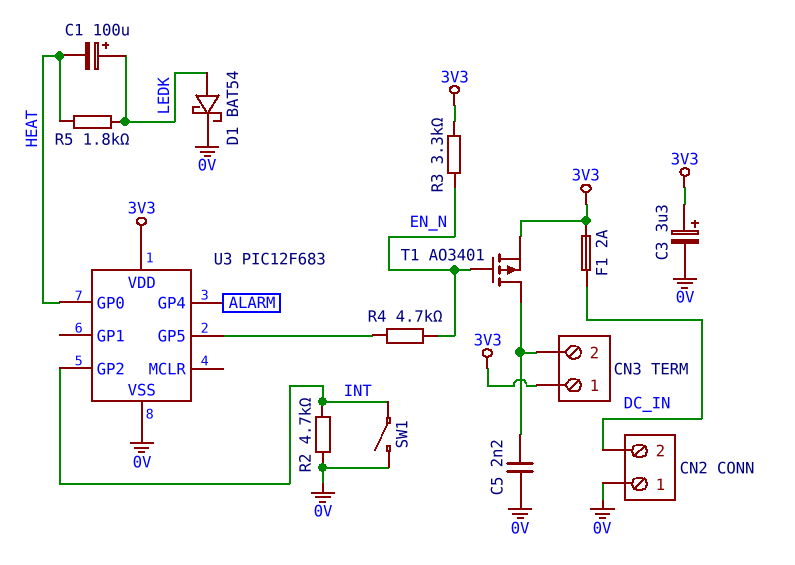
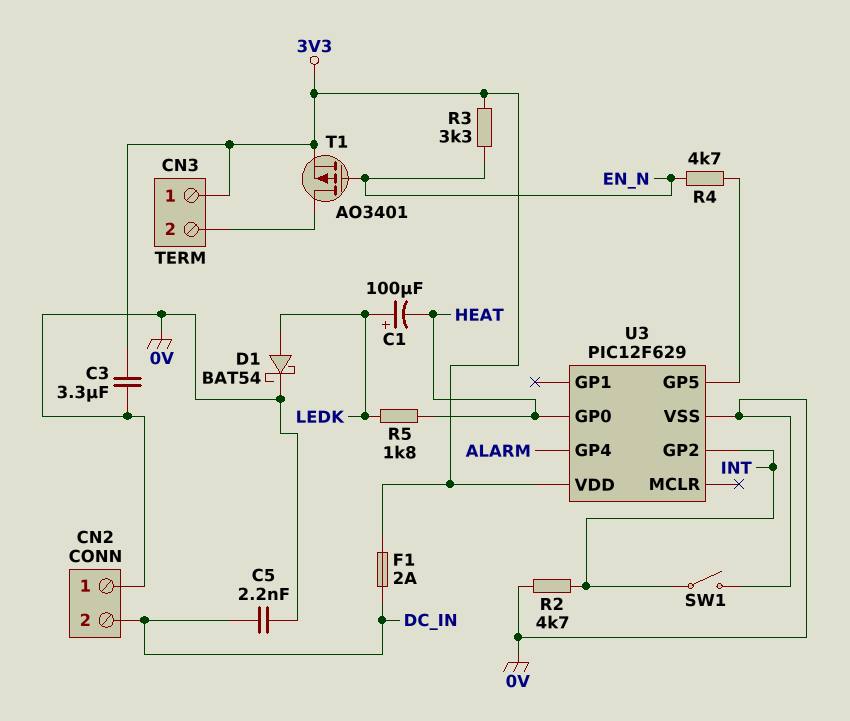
C3: 3.3uF (plus 3V3, minus 0V) -> 3.3uF (0V, 3V3)
C5: 2.2nF (0V, CN3/2) -> 2.2nF (0V, DC_IN)
U3: PIC12F683 -> PIC12F629

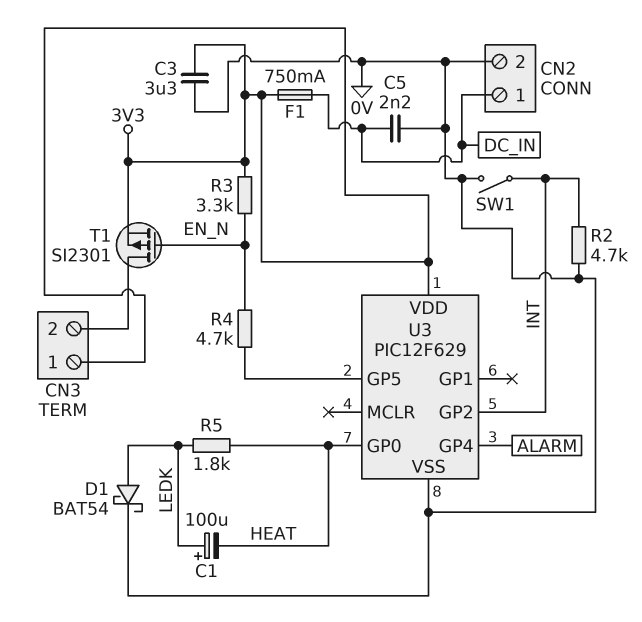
CN2 pin 1: 0V -> DC_IN
CN2 pin 2: DC_IN -> 0V
F1: 2A (3V3, DC_IN) -> 750mA (3V3, DC_IN)
T1: PMOS AO3401 (G EN_N, D CN3/2, S 3V3) -> PMOS SI2301 (G EN_N, D CN3/2, S 3V3)

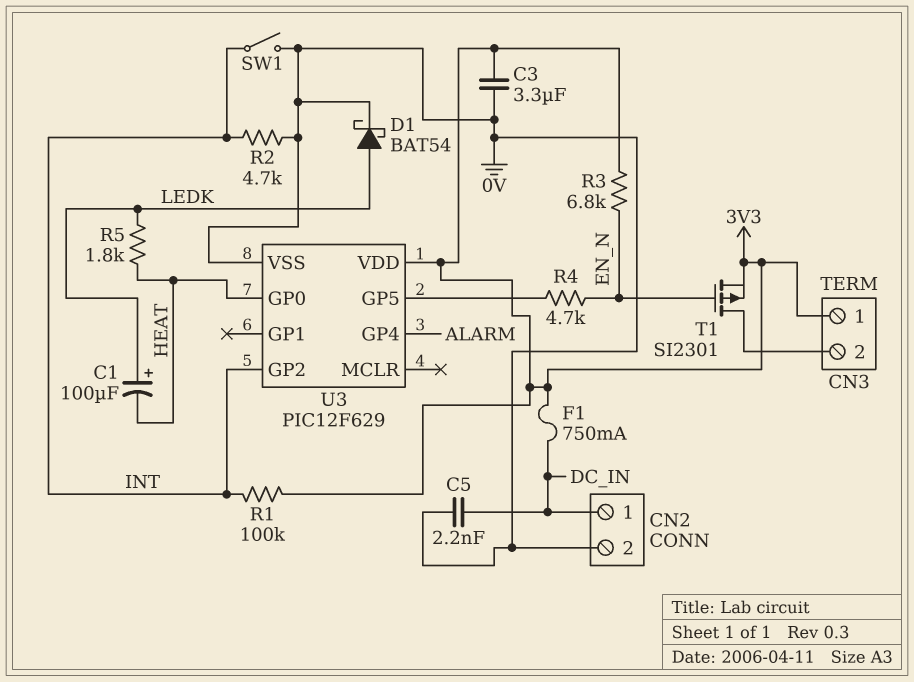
R1: none -> 100k (3V3, INT)
R3: 3.3k (3V3, EN_N) -> 6.8k (3V3, EN_N)

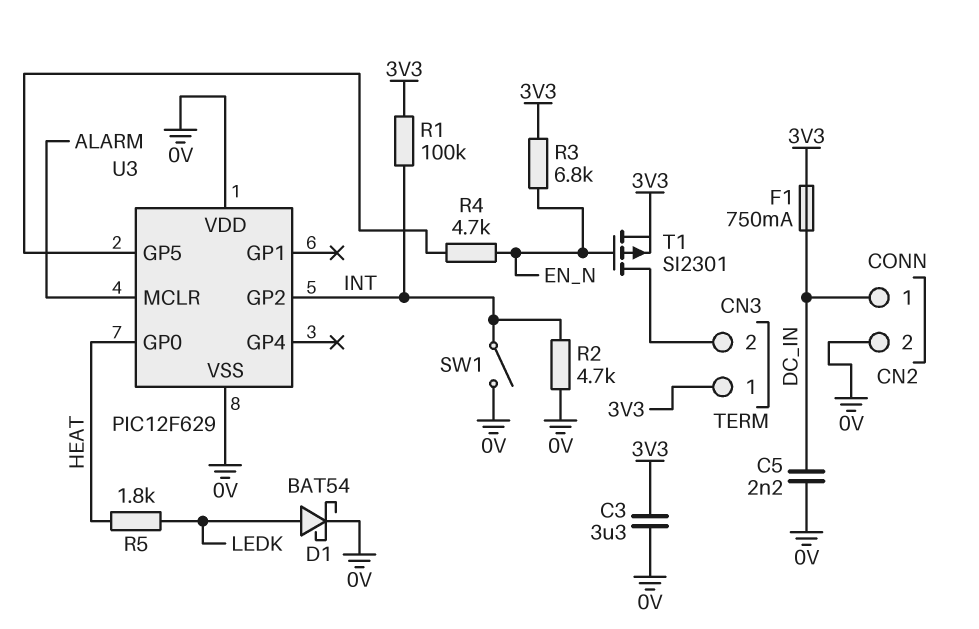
C1: 100uF (plus LEDK, minus HEAT) -> none
U3 pin GP4: ALARM -> none
U3 pin MCLR: none -> ALARM
U3 pin VDD: 3V3 -> 0V

